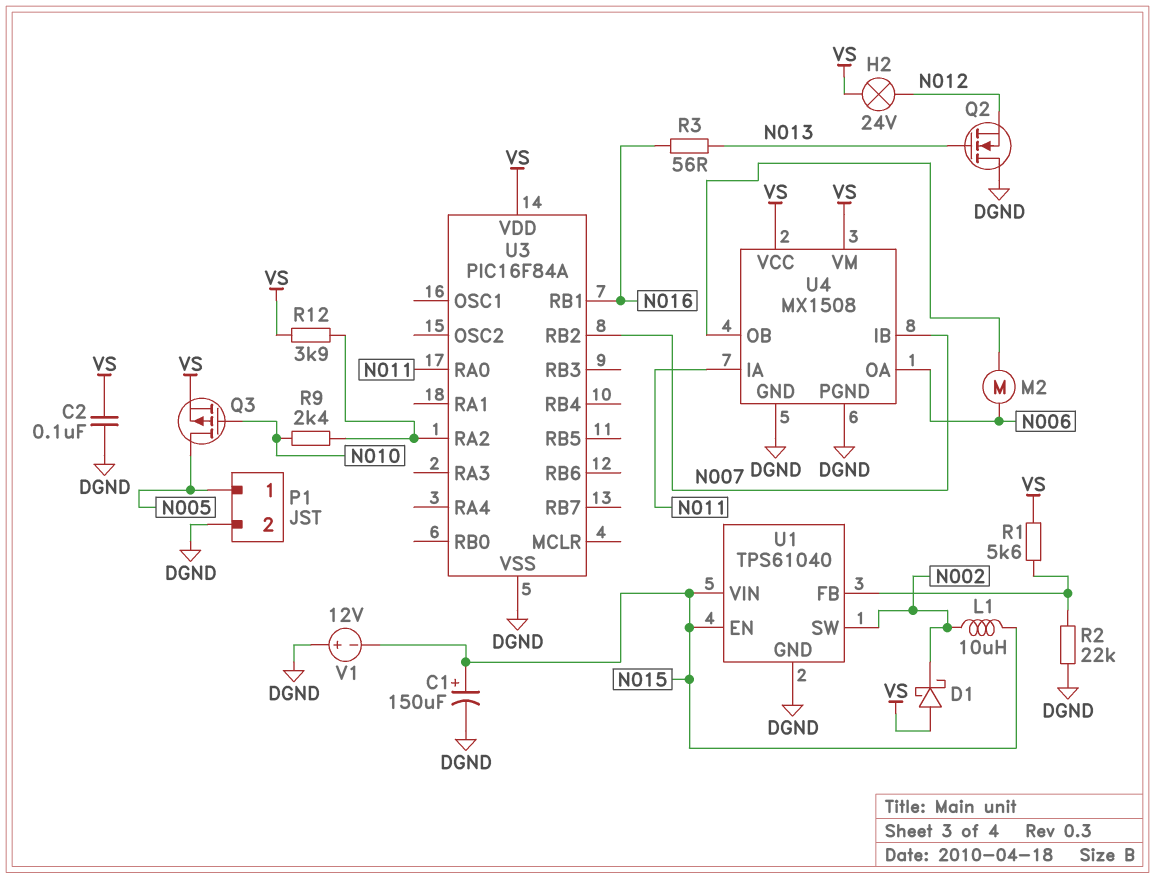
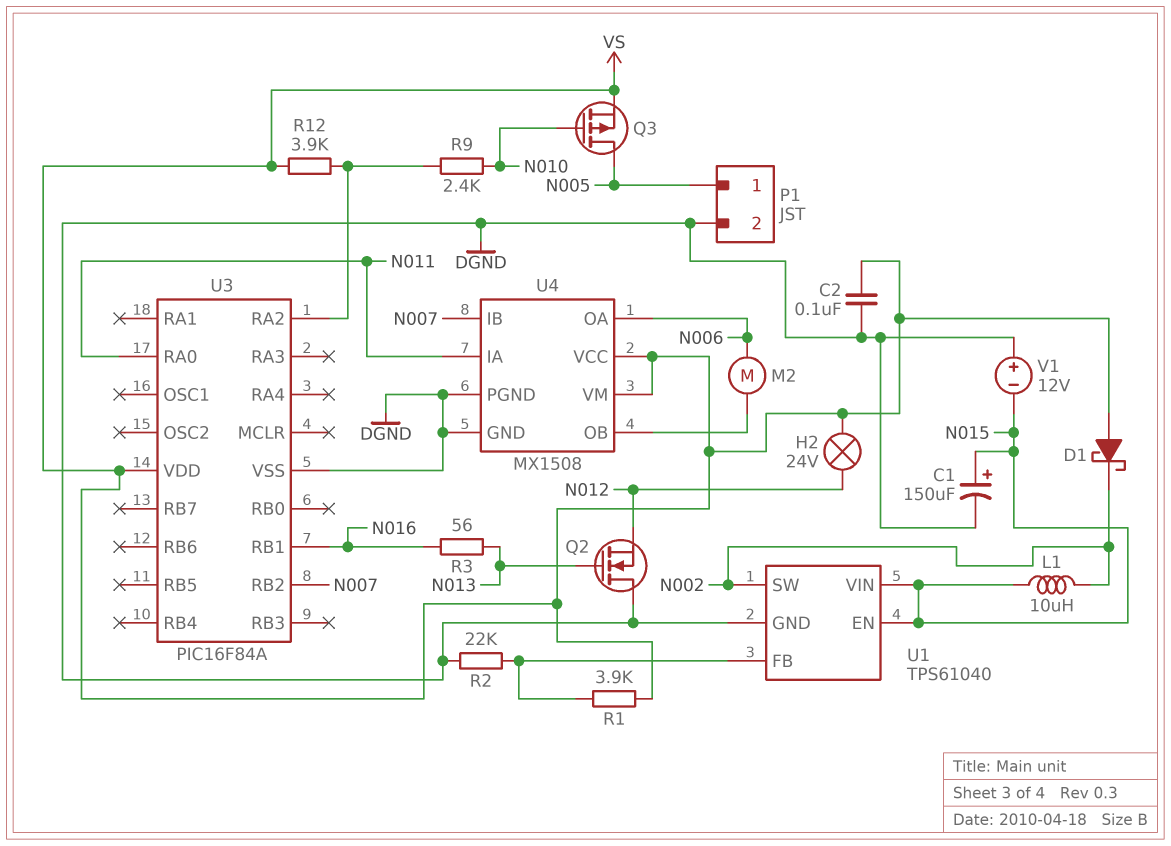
R1: 5.6k (U1/FB, VS) -> 3.9k (U1/FB, VS)

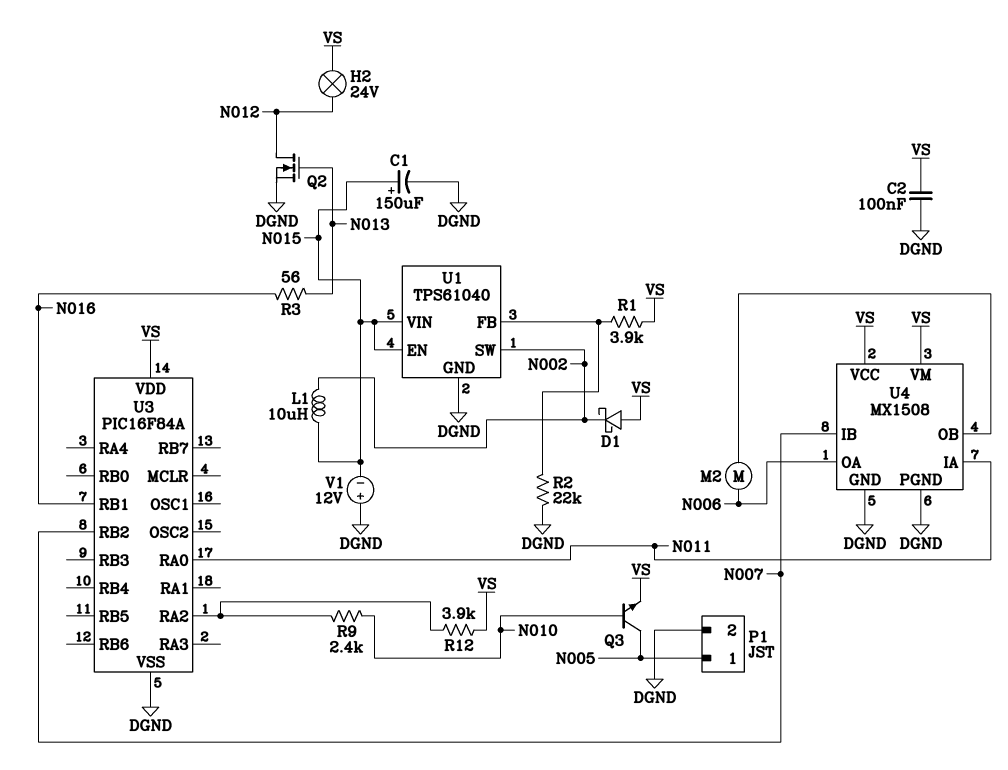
Q2: NMOS (G N013, D DGND, S N012) -> NMOS (G N013, D N012, S DGND)
Q3: PMOS (G N010, D N005, S VS) -> NPN (B N010, C N005, E VS)

